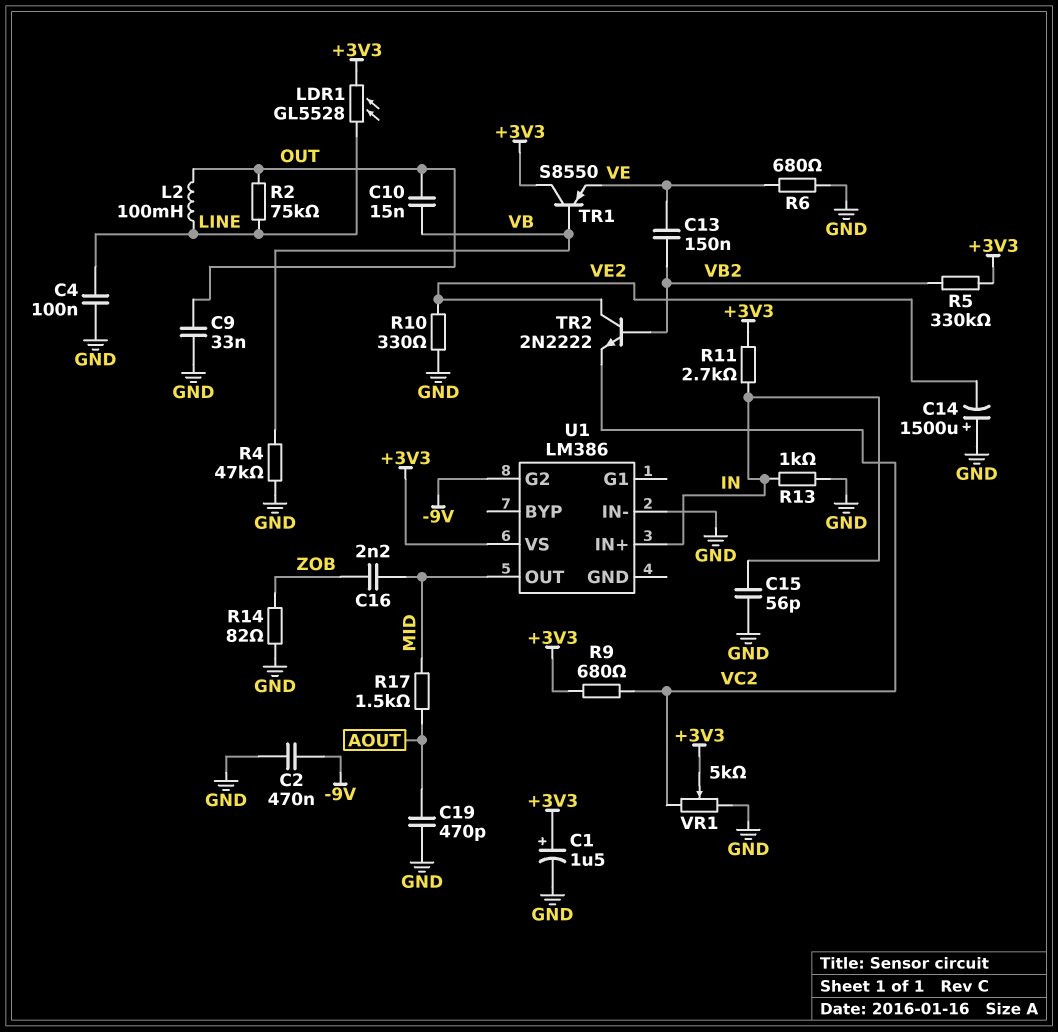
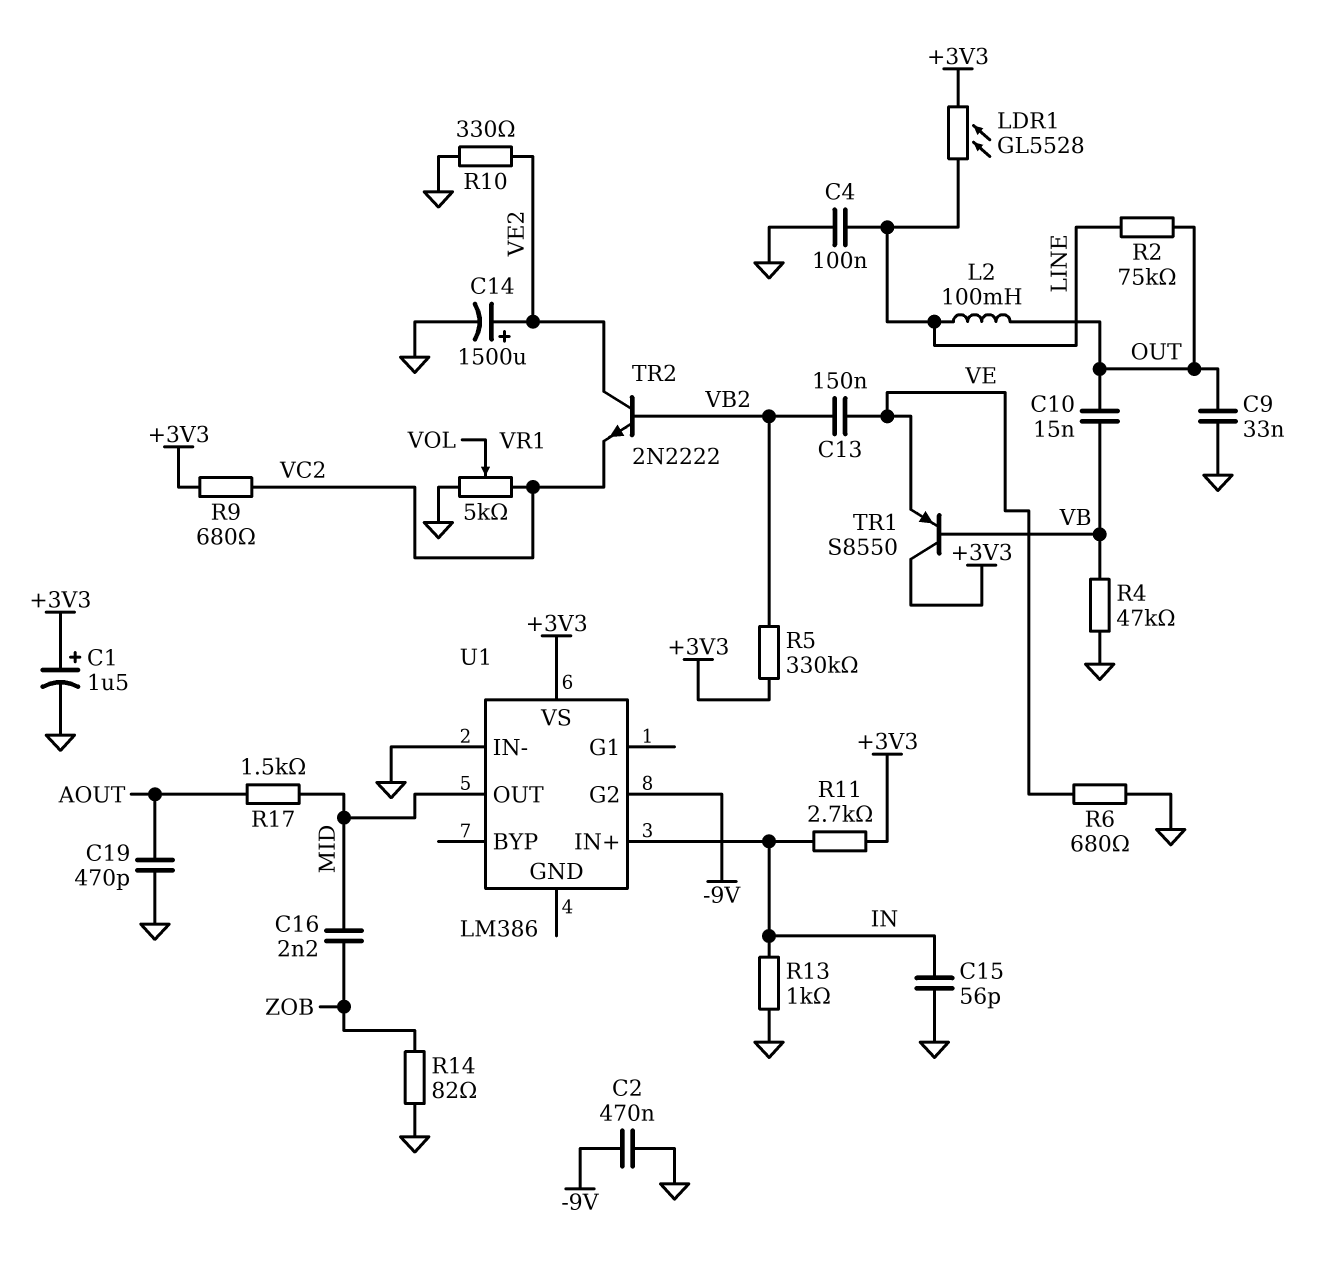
C14: 1500uF (plus GND, minus VE2) -> 1500uF (plus VE2, minus GND)
VR1: 5k (GND, VC2, wiper +3V3) -> 5k (GND, VC2, wiper VOL)

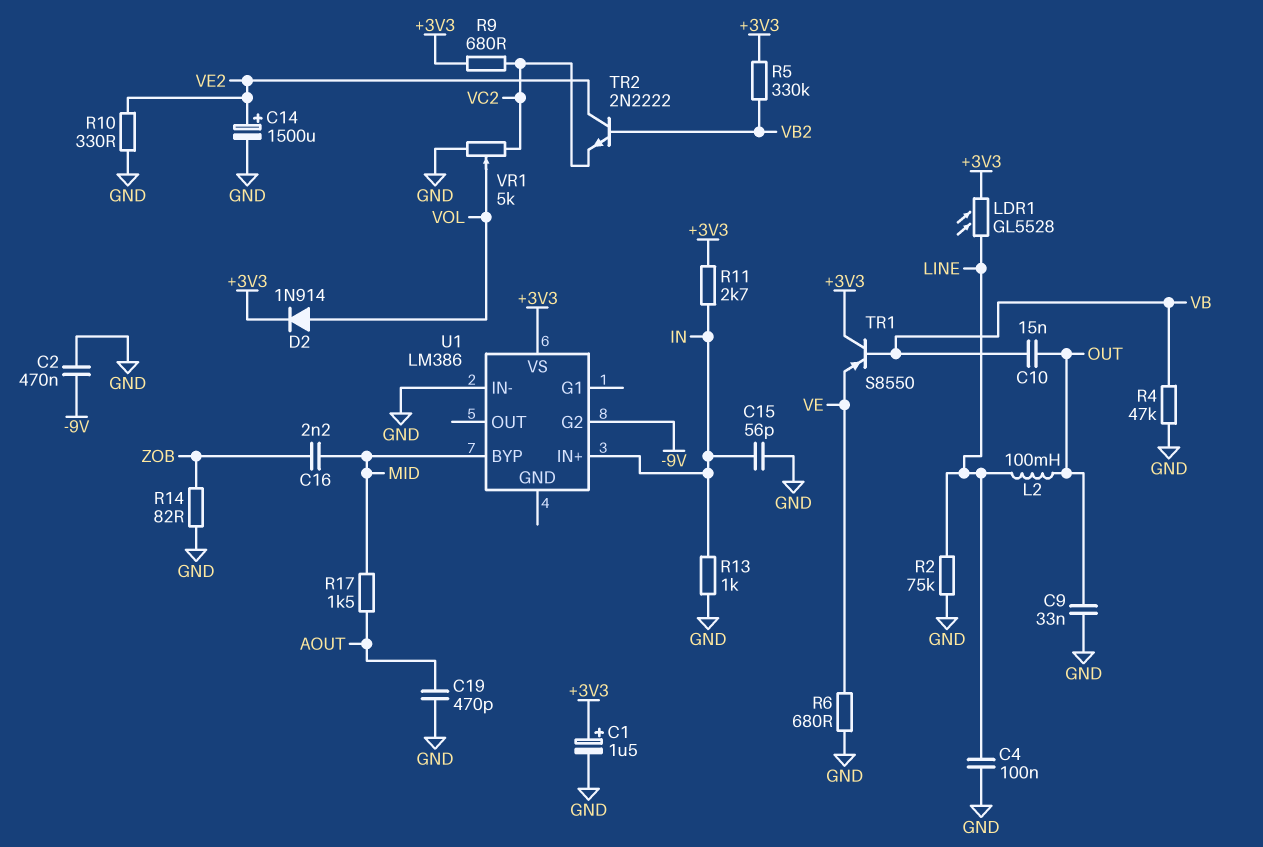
C13: 150nF (VB2, VE) -> none
D2: none -> diode 1N914 (A VOL, K +3V3)
R2: 75k (LINE, OUT) -> 75k (GND, LINE)
U1 pin BYP: none -> MID
U1 pin OUT: MID -> none

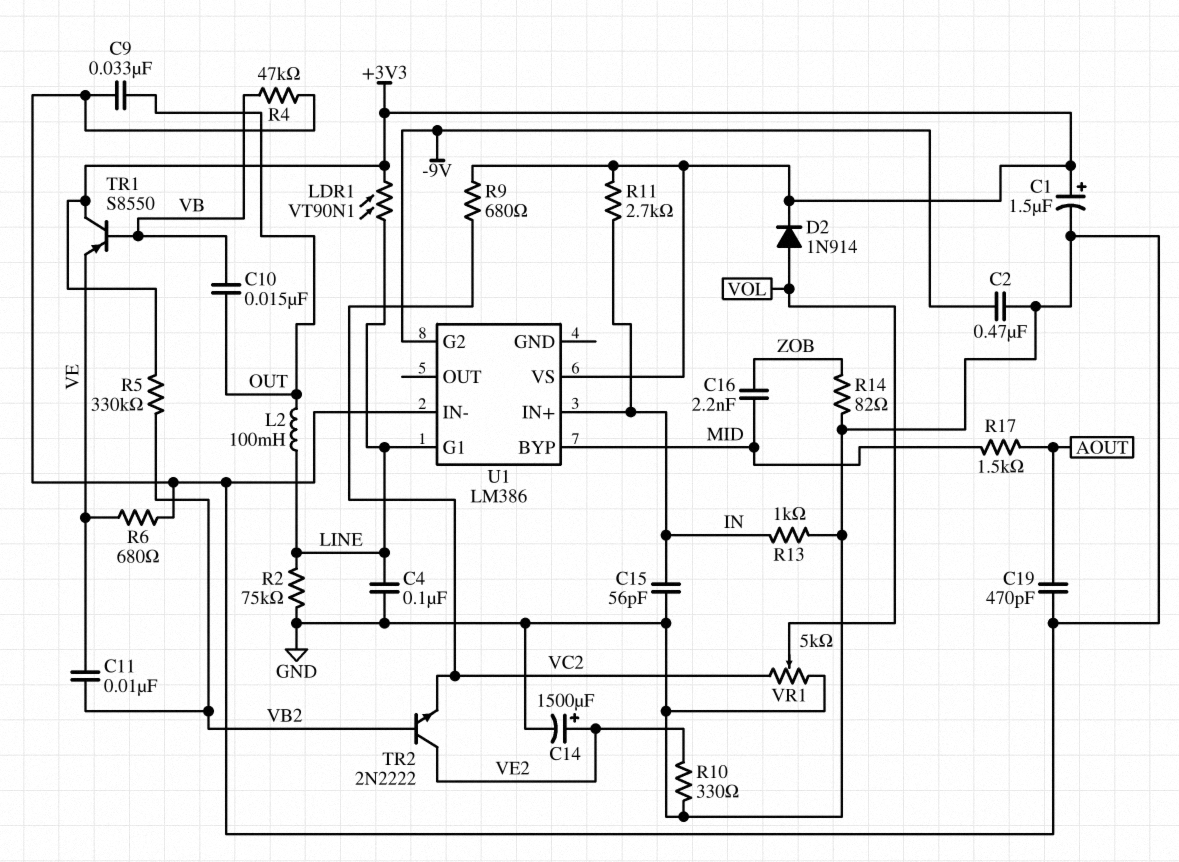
C11: none -> 10nF (VB2, VE)
LDR1: GL5528 (+3V3, LINE) -> VT90N1 (+3V3, LINE)
U1 pin G1: none -> LINE

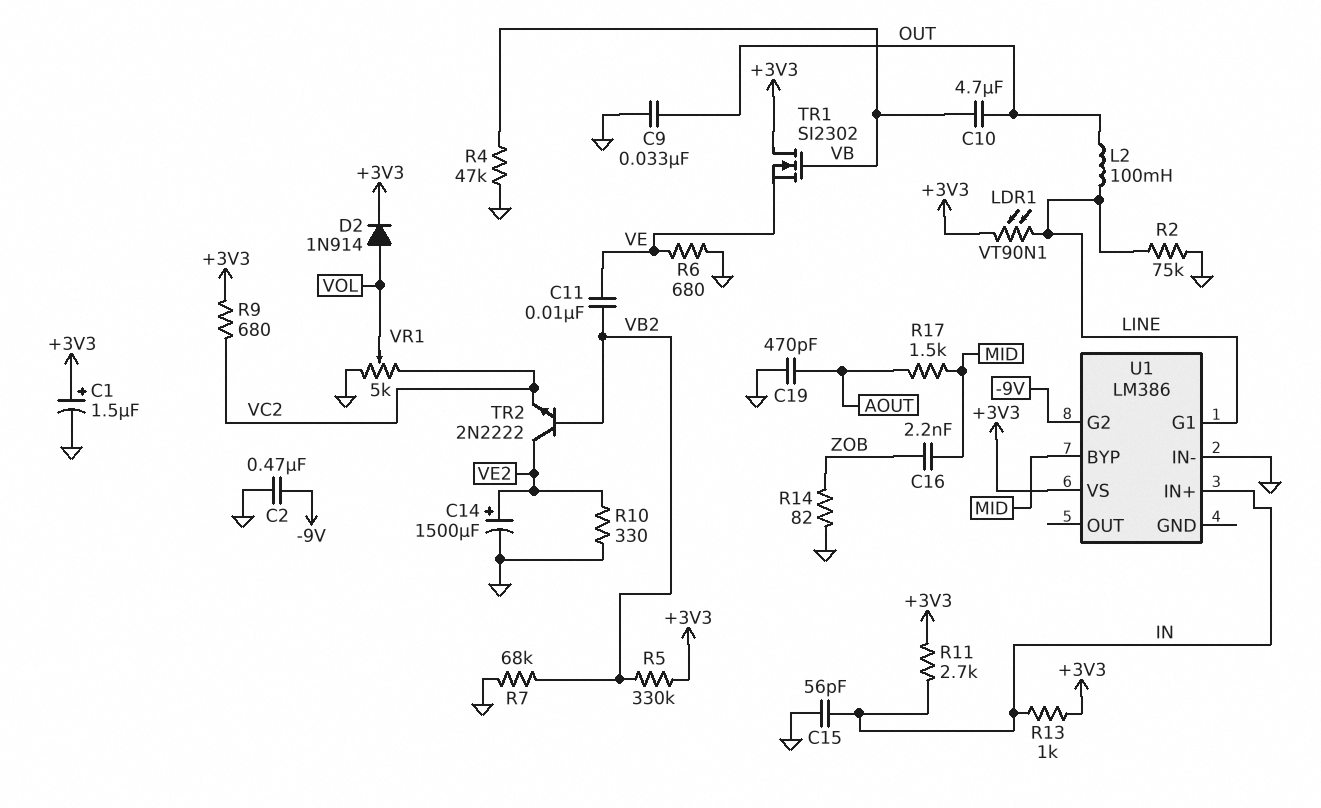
C4: 100nF (GND, LINE) -> none
C10: 15nF (OUT, VB) -> 4.7uF (OUT, VB)
R7: none -> 68k (GND, VB2)
R13: 1k (GND, IN) -> 1k (+3V3, IN)
TR1: PNP S8550 (B VB, C +3V3, E VE) -> NMOS SI2302 (G VB, D +3V3, S VE)

